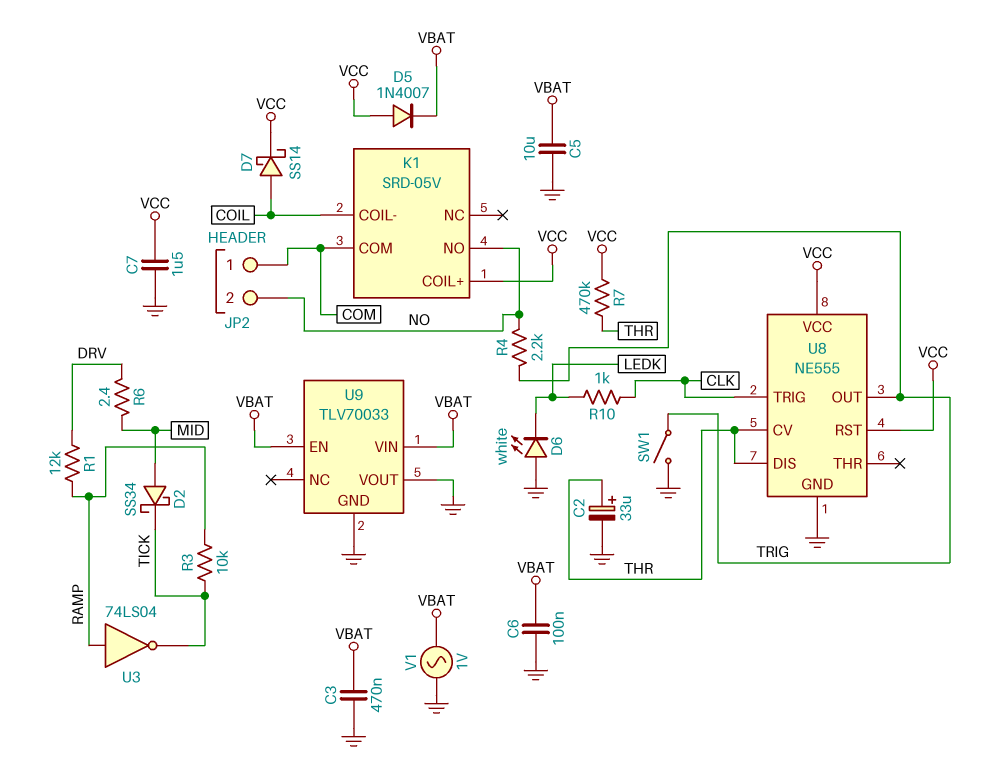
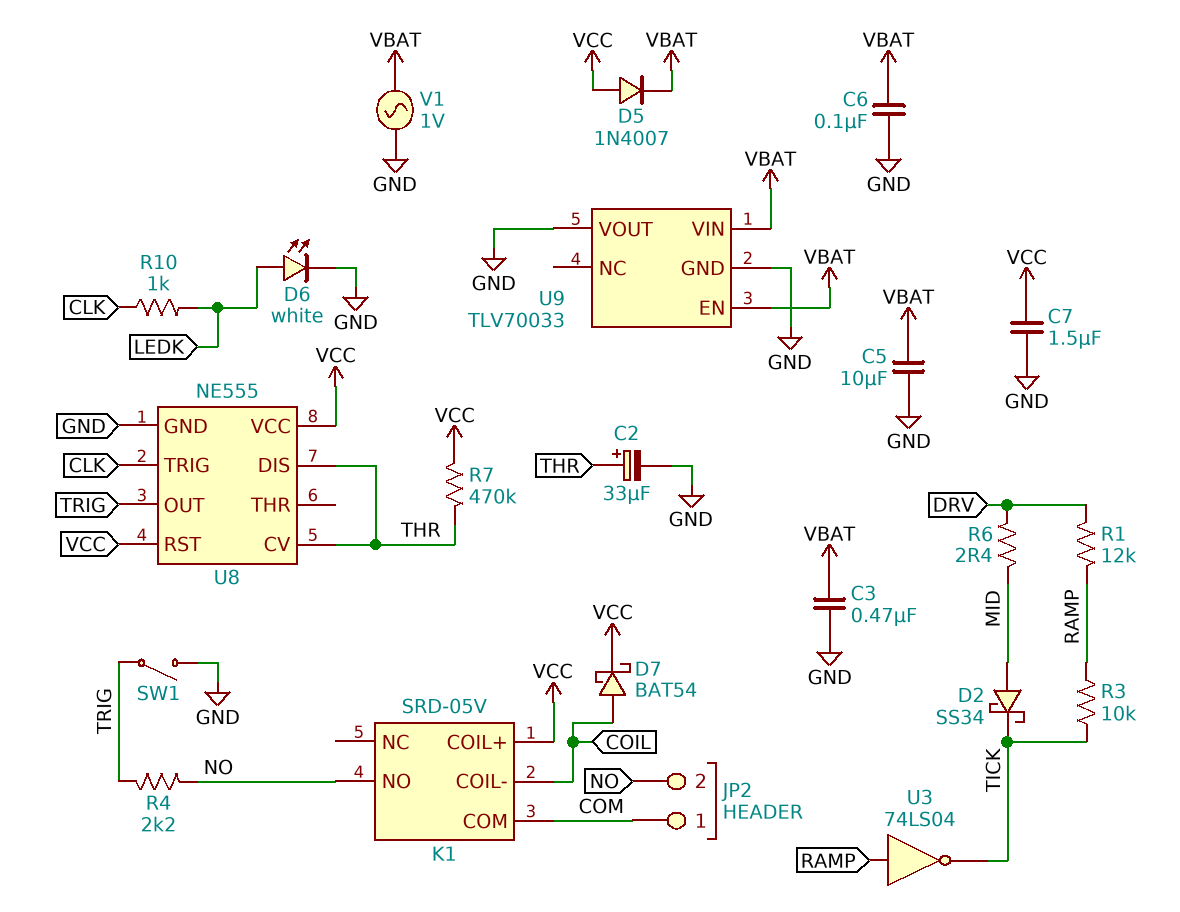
D6: LED white (A GND, K LEDK) -> LED white (A LEDK, K GND)
D7: schottky SS14 (A COIL, K VCC) -> schottky BAT54 (A COIL, K VCC)

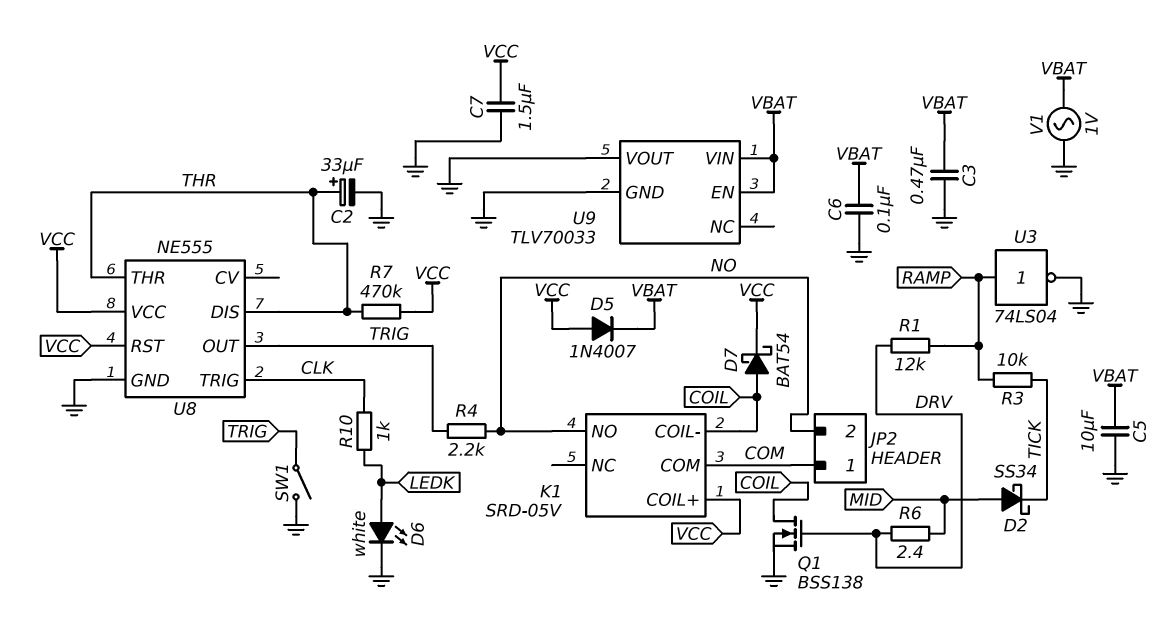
Q1: none -> NMOS BSS138 (G DRV, D COIL, S GND)
U3: NOT 74LS04 (in RAMP, out TICK) -> NOT 74LS04 (in RAMP, out GND)
U8 pin CV: THR -> none
U8 pin THR: none -> THR

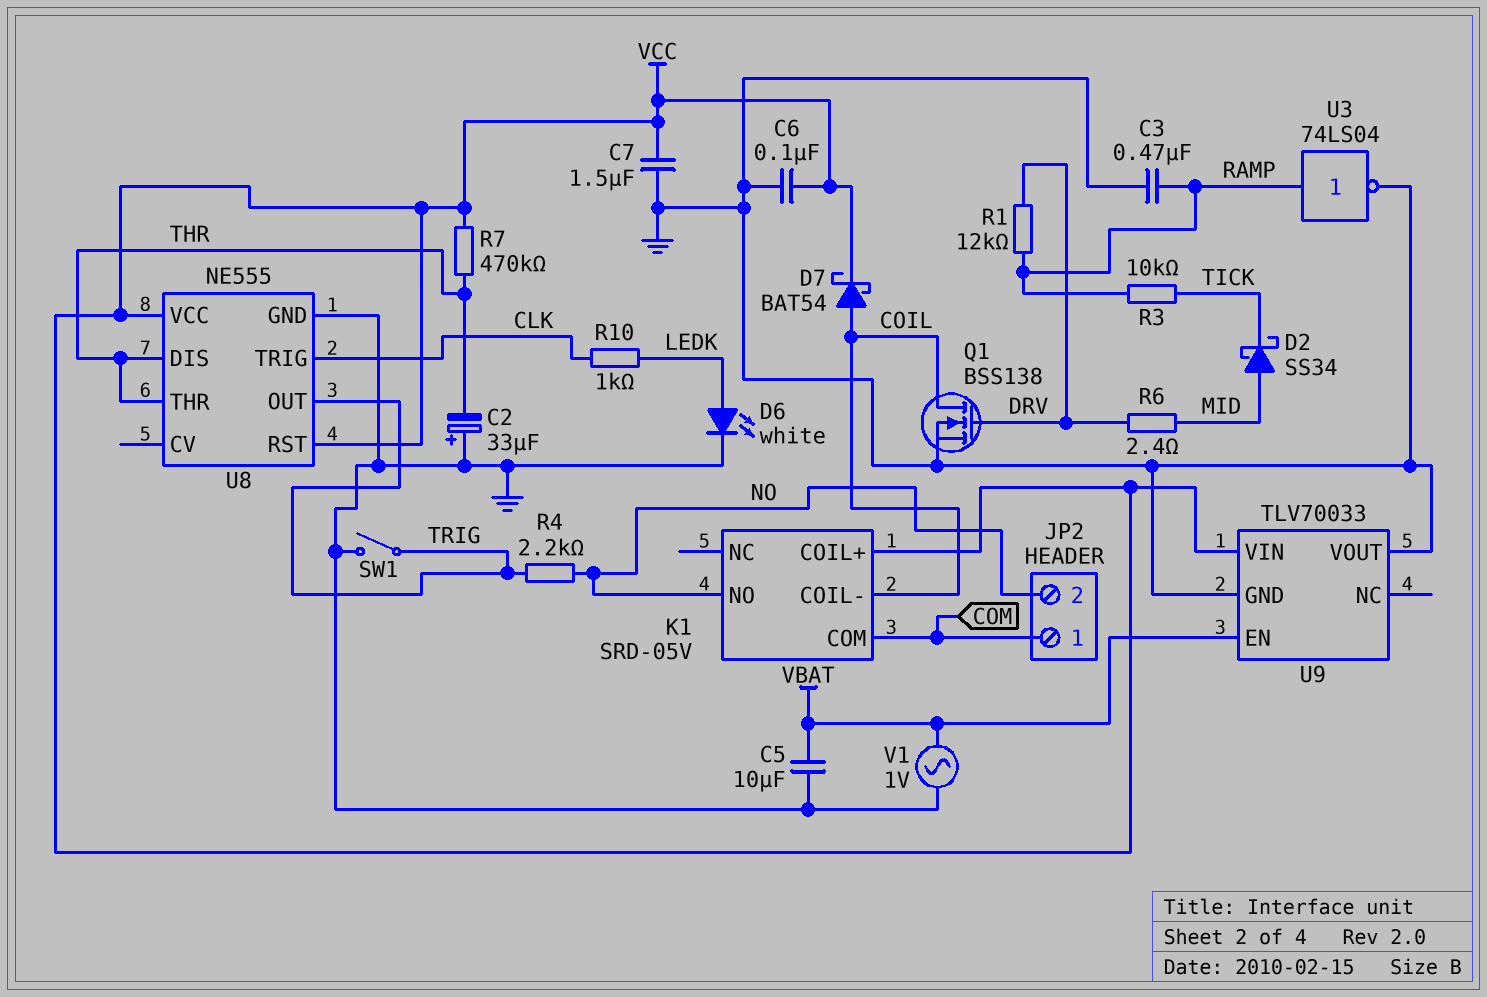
C2: 33uF (plus THR, minus GND) -> 33uF (plus GND, minus THR)
C3: 470nF (GND, VBAT) -> 470nF (GND, RAMP)
C6: 100nF (GND, VBAT) -> 100nF (GND, VCC)
D5: diode 1N4007 (A VCC, K VBAT) -> none
U9 pin VIN: VBAT -> VCC

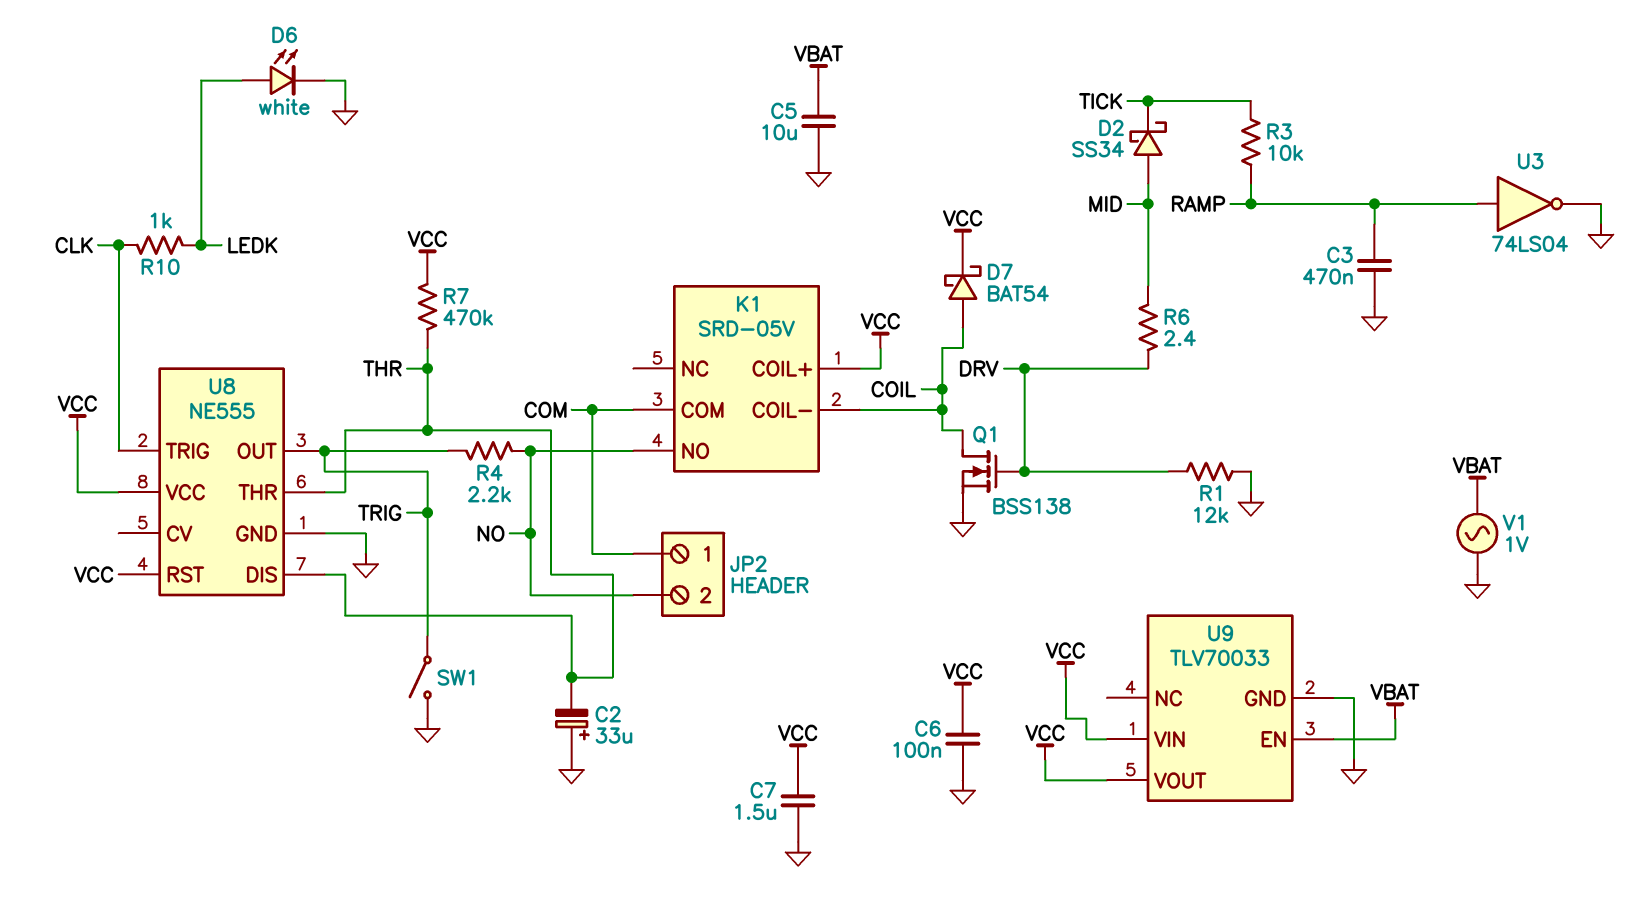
R1: 12k (DRV, RAMP) -> 12k (DRV, GND)
U9 pin VOUT: GND -> VCC

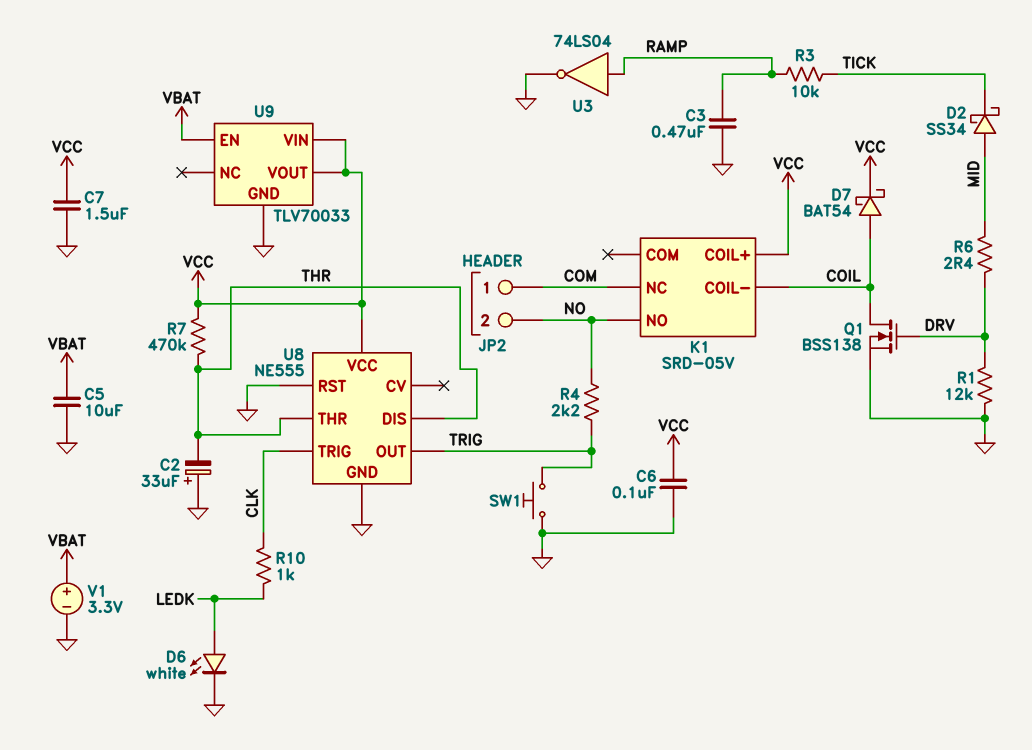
K1 pin COM: COM -> none
K1 pin NC: none -> COM
SW1: switch (GND, TRIG) -> button (GND, TRIG)
U8 pin RST: VCC -> GND
V1: AC 1V (GND, VBAT) -> 3.3V (plus VBAT, minus GND)

